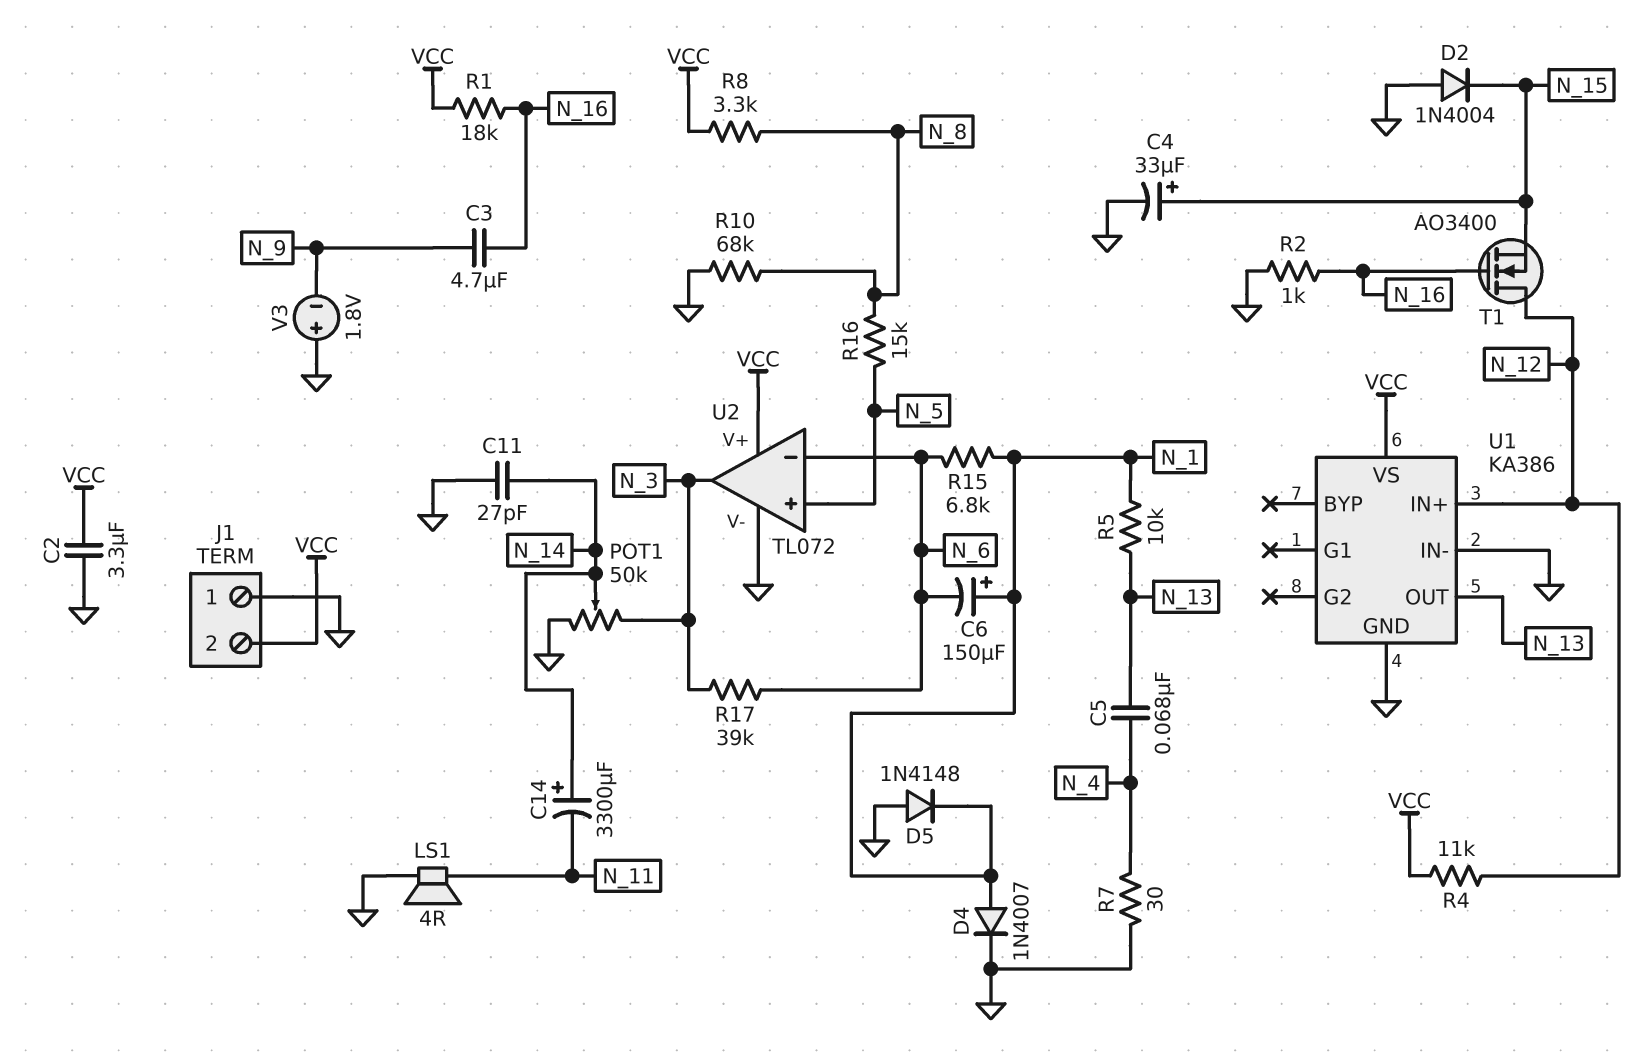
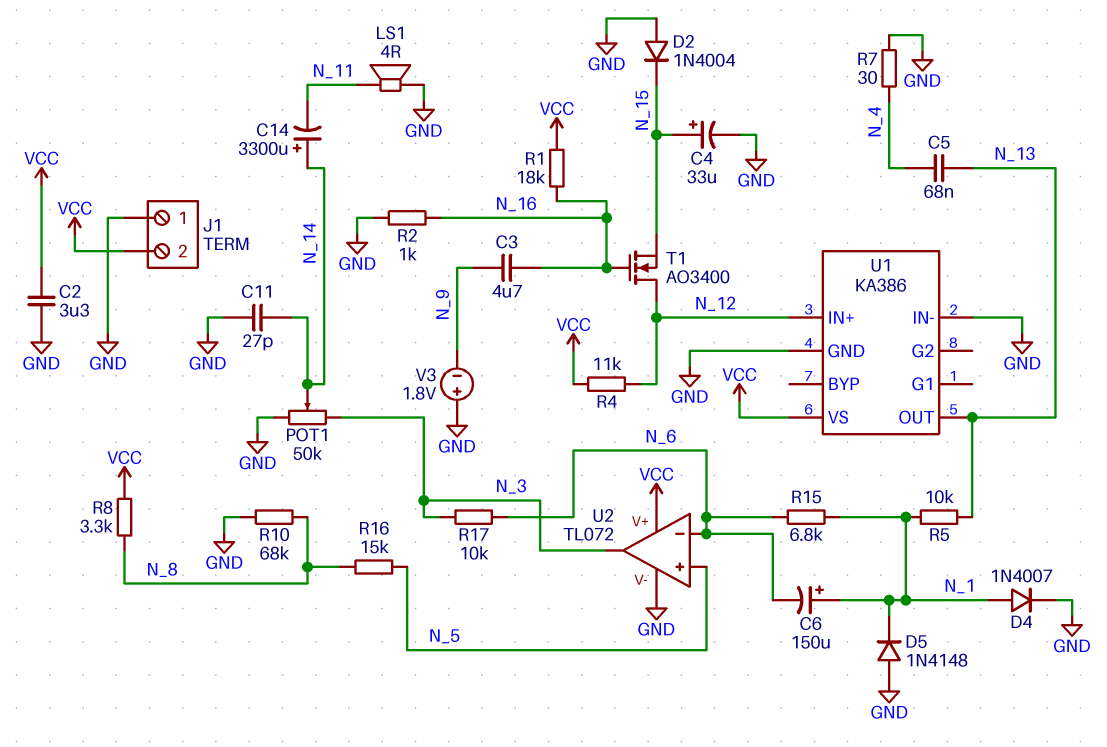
R17: 39k (N_3, N_6) -> 10k (N_3, N_6)

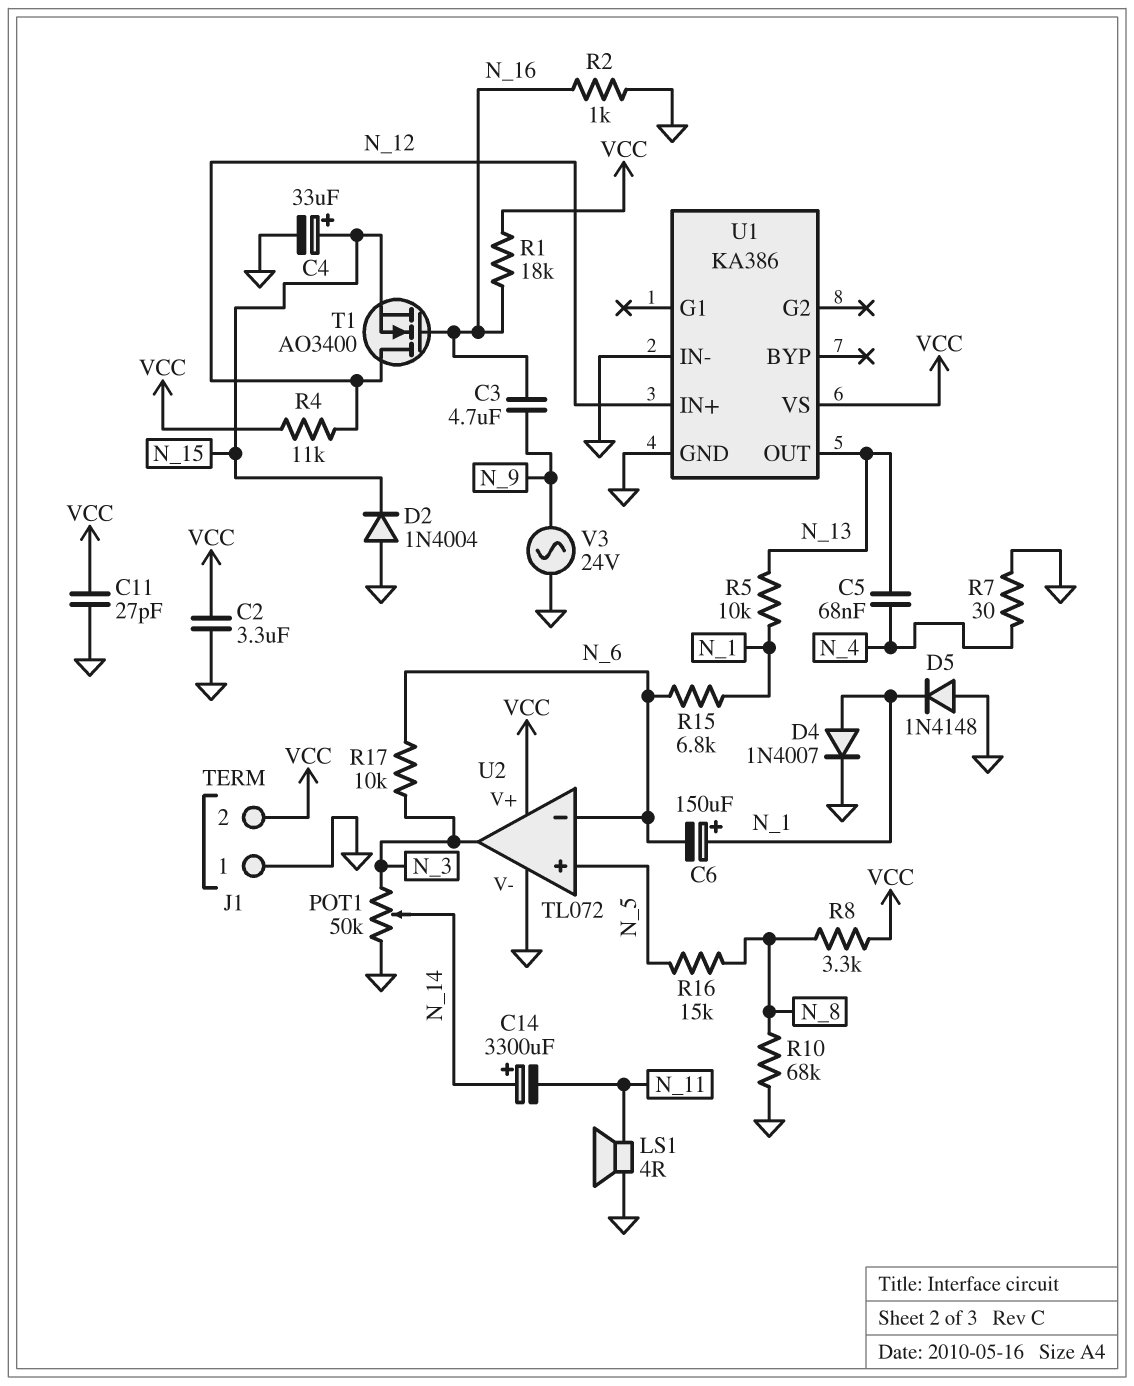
C11: 27pF (GND, N_14) -> 27pF (GND, VCC)
V3: 1.8V (plus GND, minus N_9) -> AC 24V (GND, N_9)

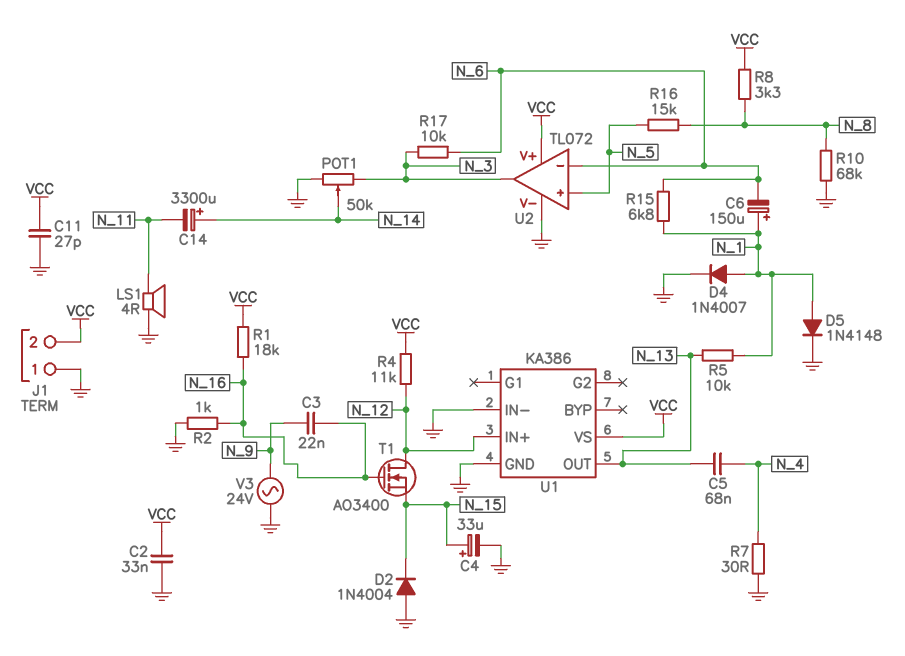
C2: 3.3uF (GND, VCC) -> 33nF (GND, VCC)
C3: 4.7uF (N_9, N_16) -> 22nF (N_9, N_16)
D5: diode 1N4148 (A GND, K N_1) -> diode 1N4148 (A N_1, K GND)

